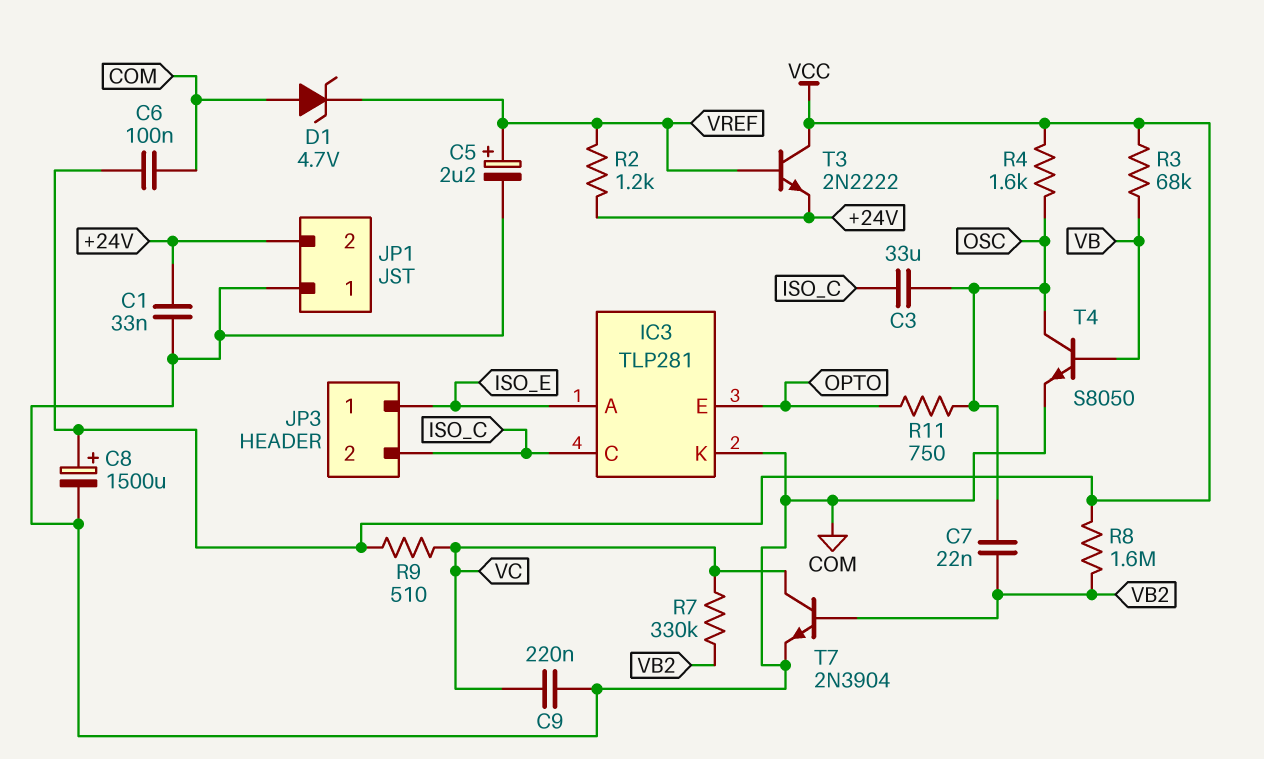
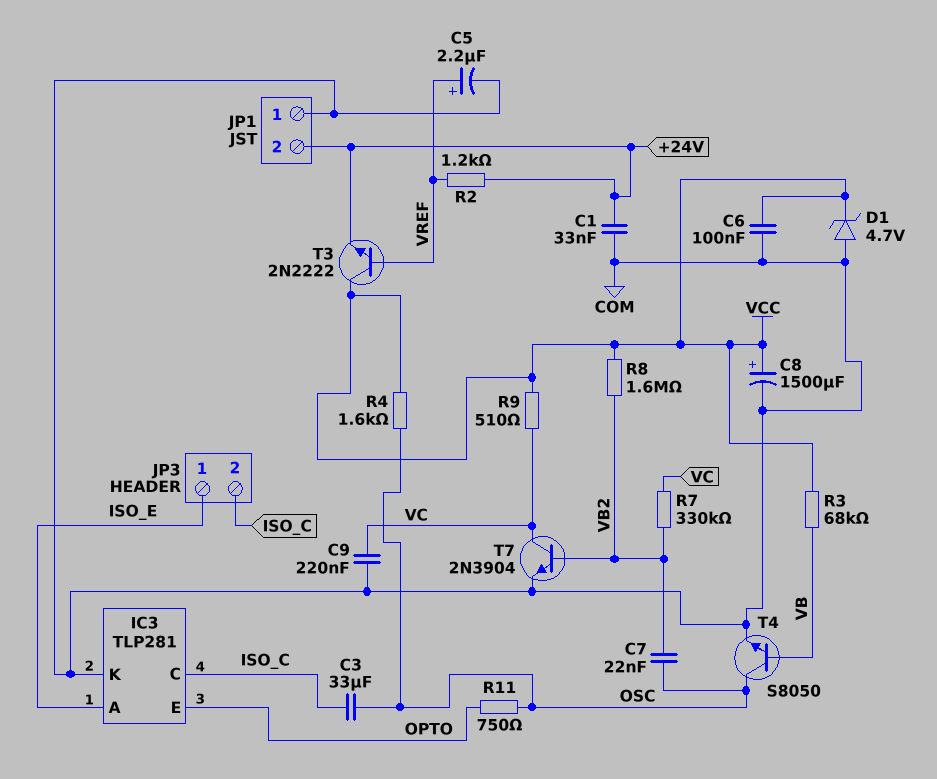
D1: zener 4.7V (A COM, K VREF) -> zener 4.7V (A COM, K VCC)

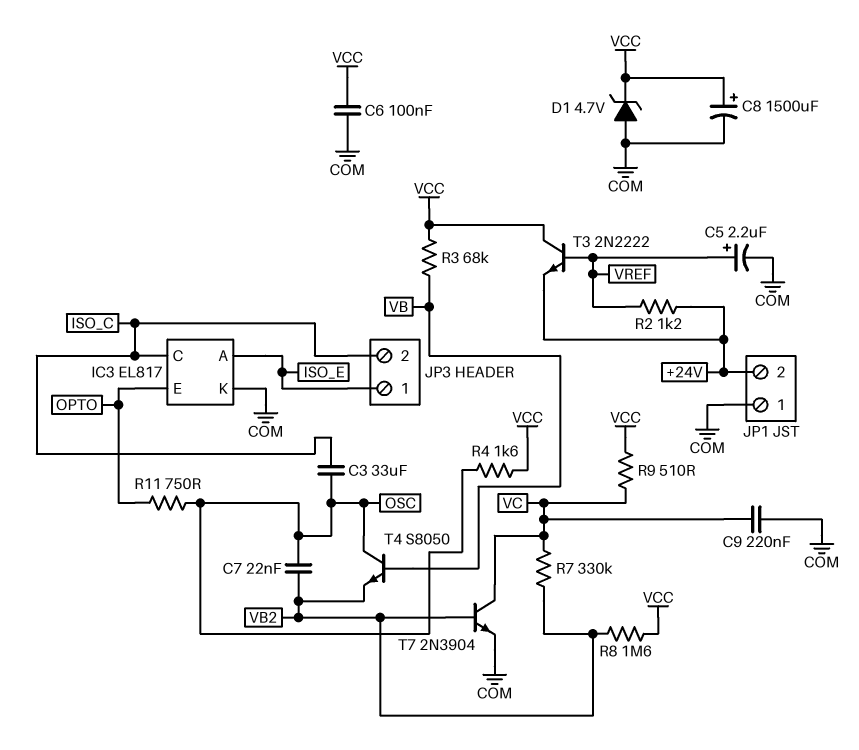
C1: 33nF (+24V, COM) -> none
IC3: TLP281 -> EL817
T4: NPN S8050 (B VB, C OSC, E COM) -> NPN S8050 (B VB, C OSC, E VB2)

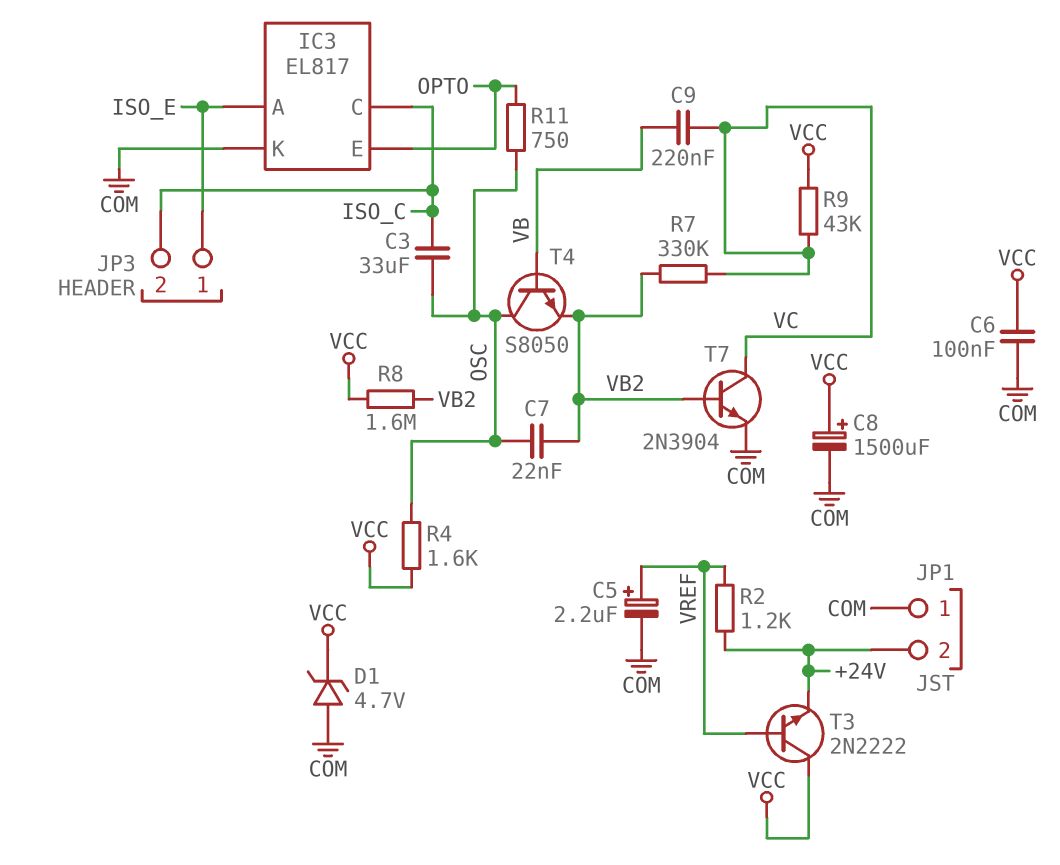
C9: 220nF (COM, VC) -> 220nF (VB, VC)
R3: 68k (VB, VCC) -> none
R9: 510 (VC, VCC) -> 43k (VC, VCC)

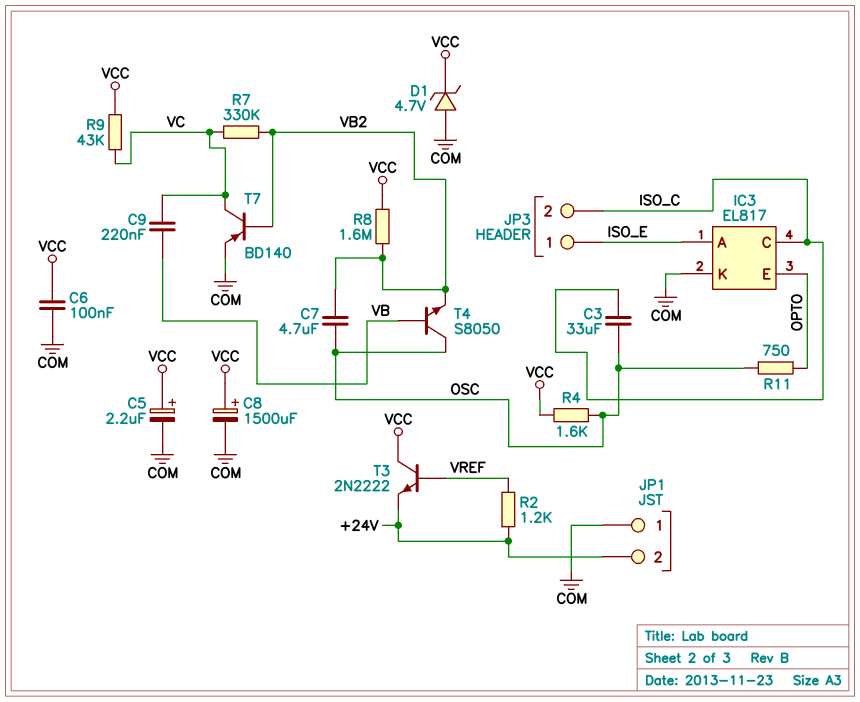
C5: 2.2uF (plus VREF, minus COM) -> 2.2uF (plus VCC, minus COM)
C7: 22nF (OSC, VB2) -> 4.7uF (OSC, VB2)
T7: NPN 2N3904 (B VB2, C VC, E COM) -> PNP BD140 (B VB2, C VC, E COM)

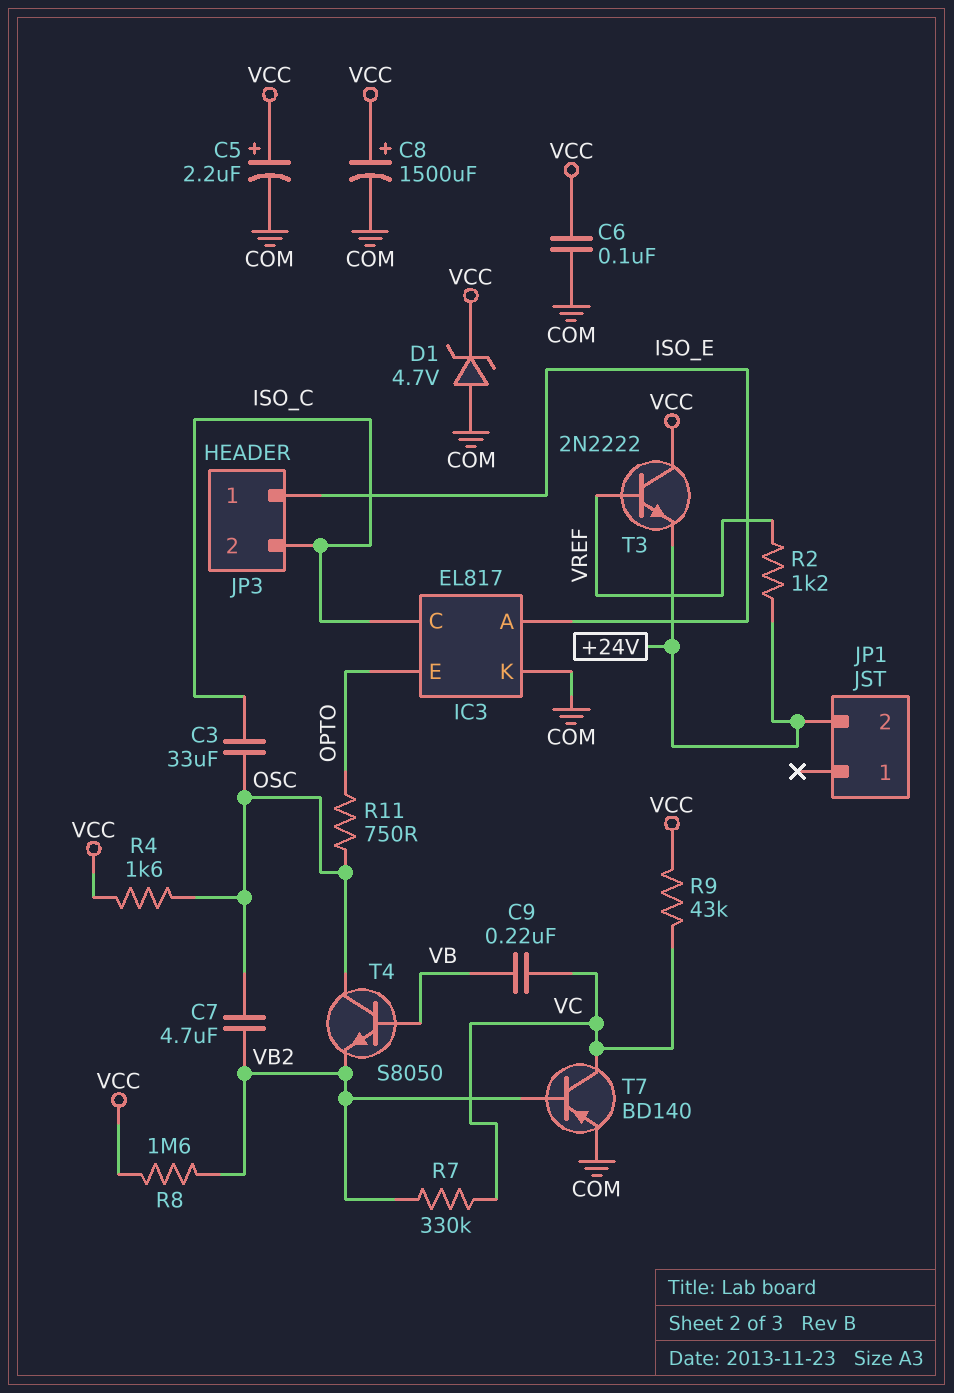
JP1 pin 1: COM -> none

